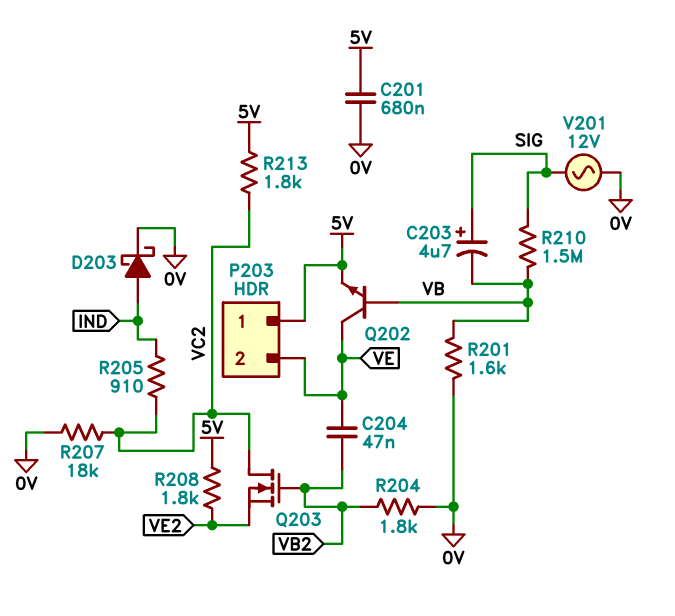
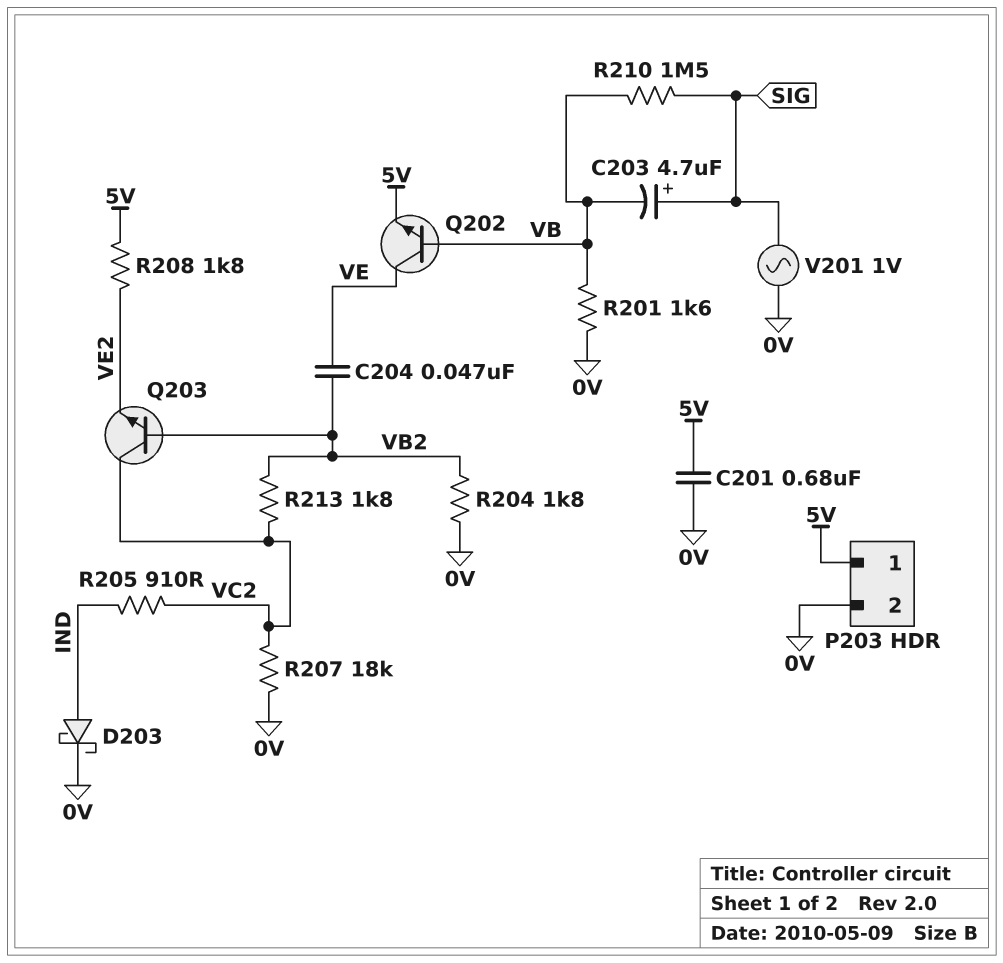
P203 pin 2: VE -> 0V
Q203: NMOS (G VB2, D VC2, S VE2) -> NPN (B VB2, C VC2, E VE2)
R213: 1.8k (5V, VC2) -> 1.8k (VB2, VC2)
V201: AC 12V (0V, SIG) -> AC 1V (0V, SIG)

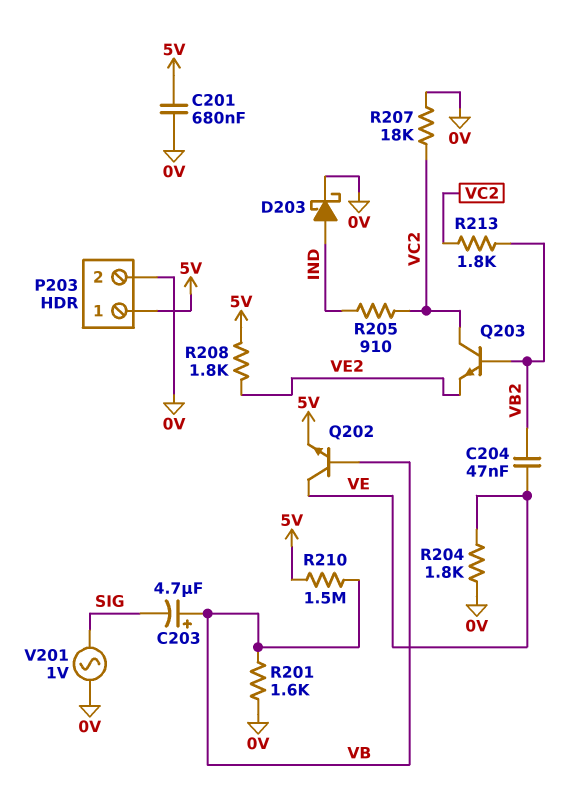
C203: 4.7uF (plus SIG, minus VB) -> 4.7uF (plus VB, minus SIG)
R204: 1.8k (0V, VB2) -> 1.8k (0V, VE)
R210: 1.5M (SIG, VB) -> 1.5M (5V, VB)

